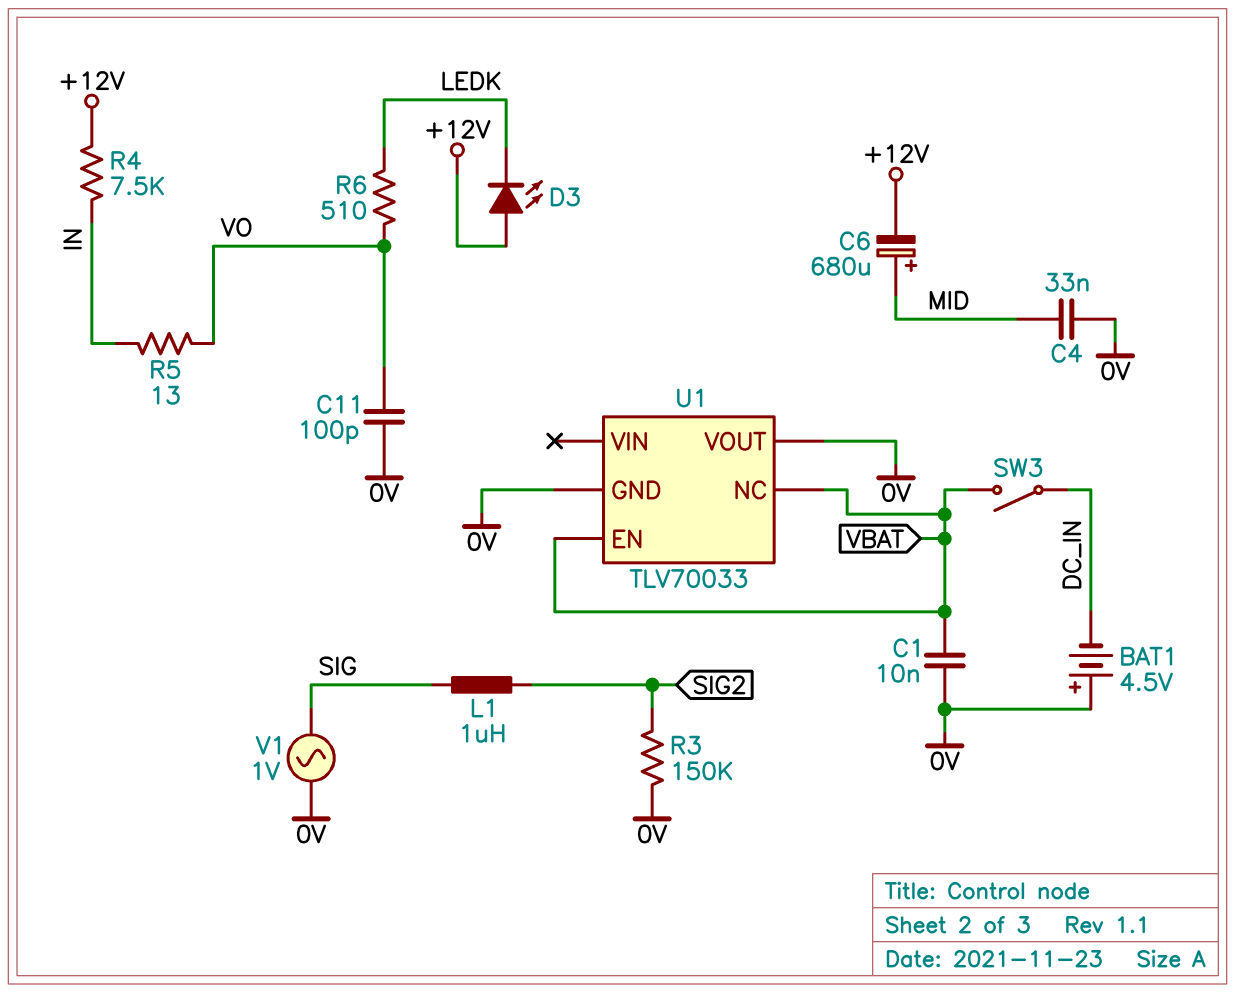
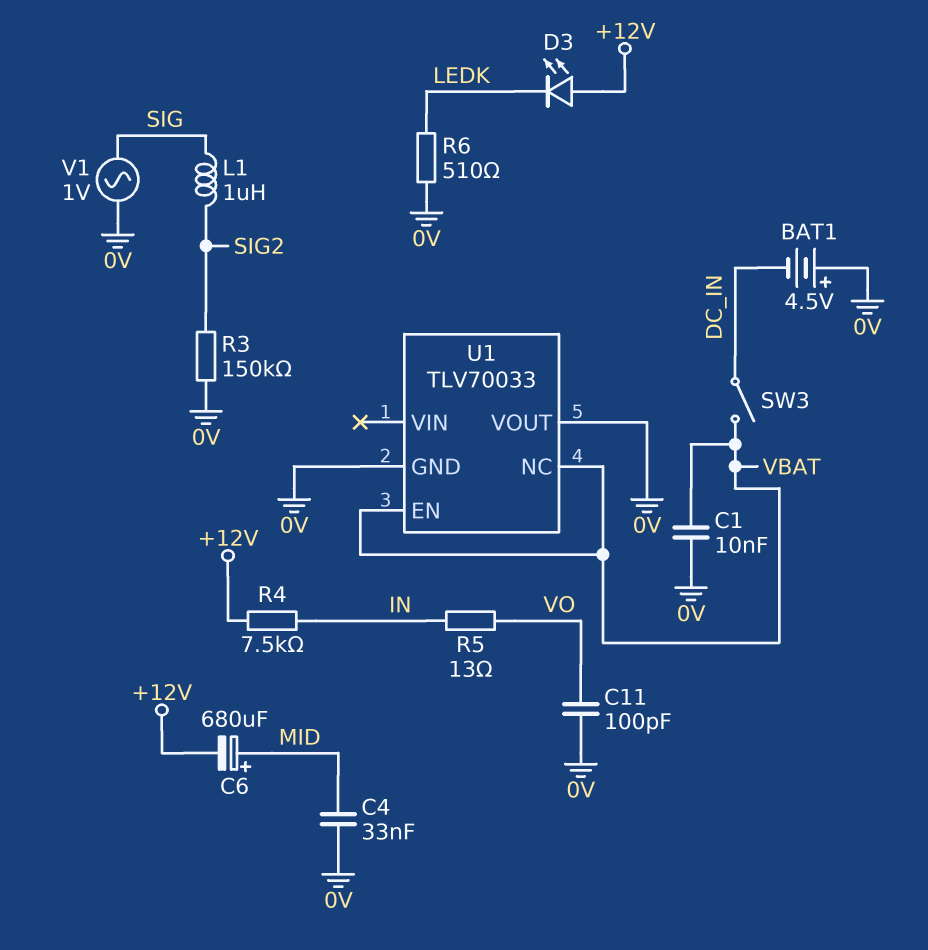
R6: 510 (LEDK, VO) -> 510 (0V, LEDK)

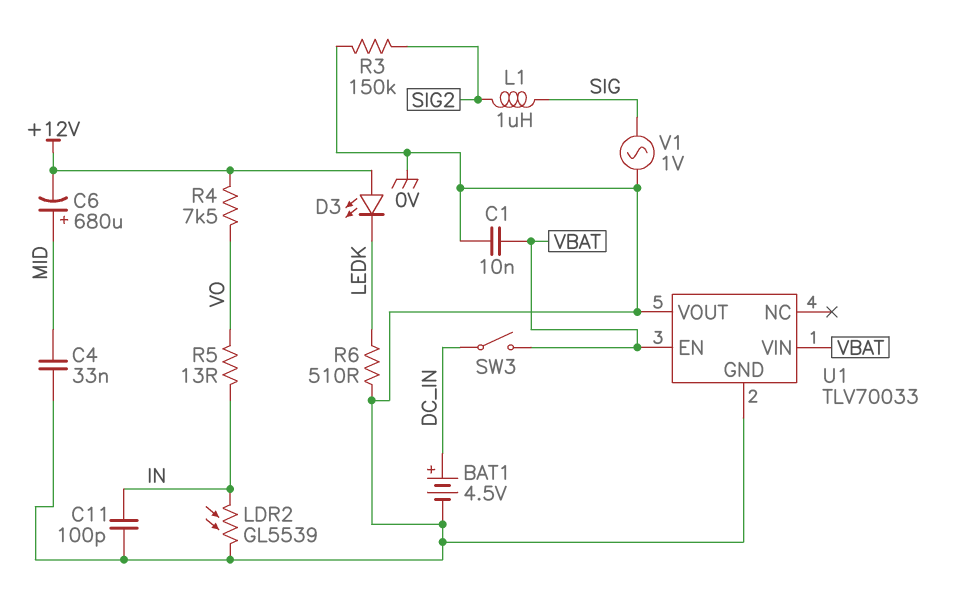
BAT1: 4.5V (plus 0V, minus DC_IN) -> 4.5V (plus DC_IN, minus 0V)
C11: 100pF (0V, VO) -> 100pF (0V, IN)
LDR2: none -> GL5539 (0V, IN)
R4: 7.5k (+12V, IN) -> 7.5k (+12V, VO)
U1 pin NC: VBAT -> none
U1 pin VIN: none -> VBAT

